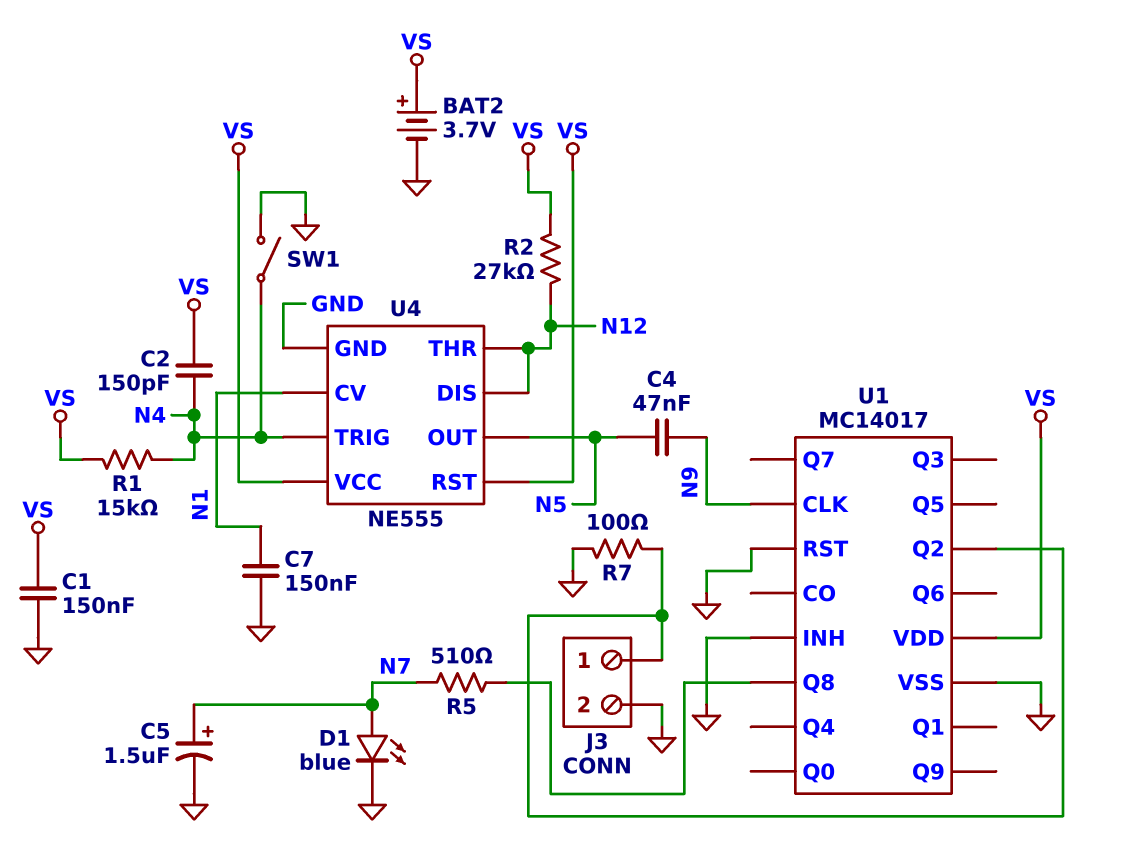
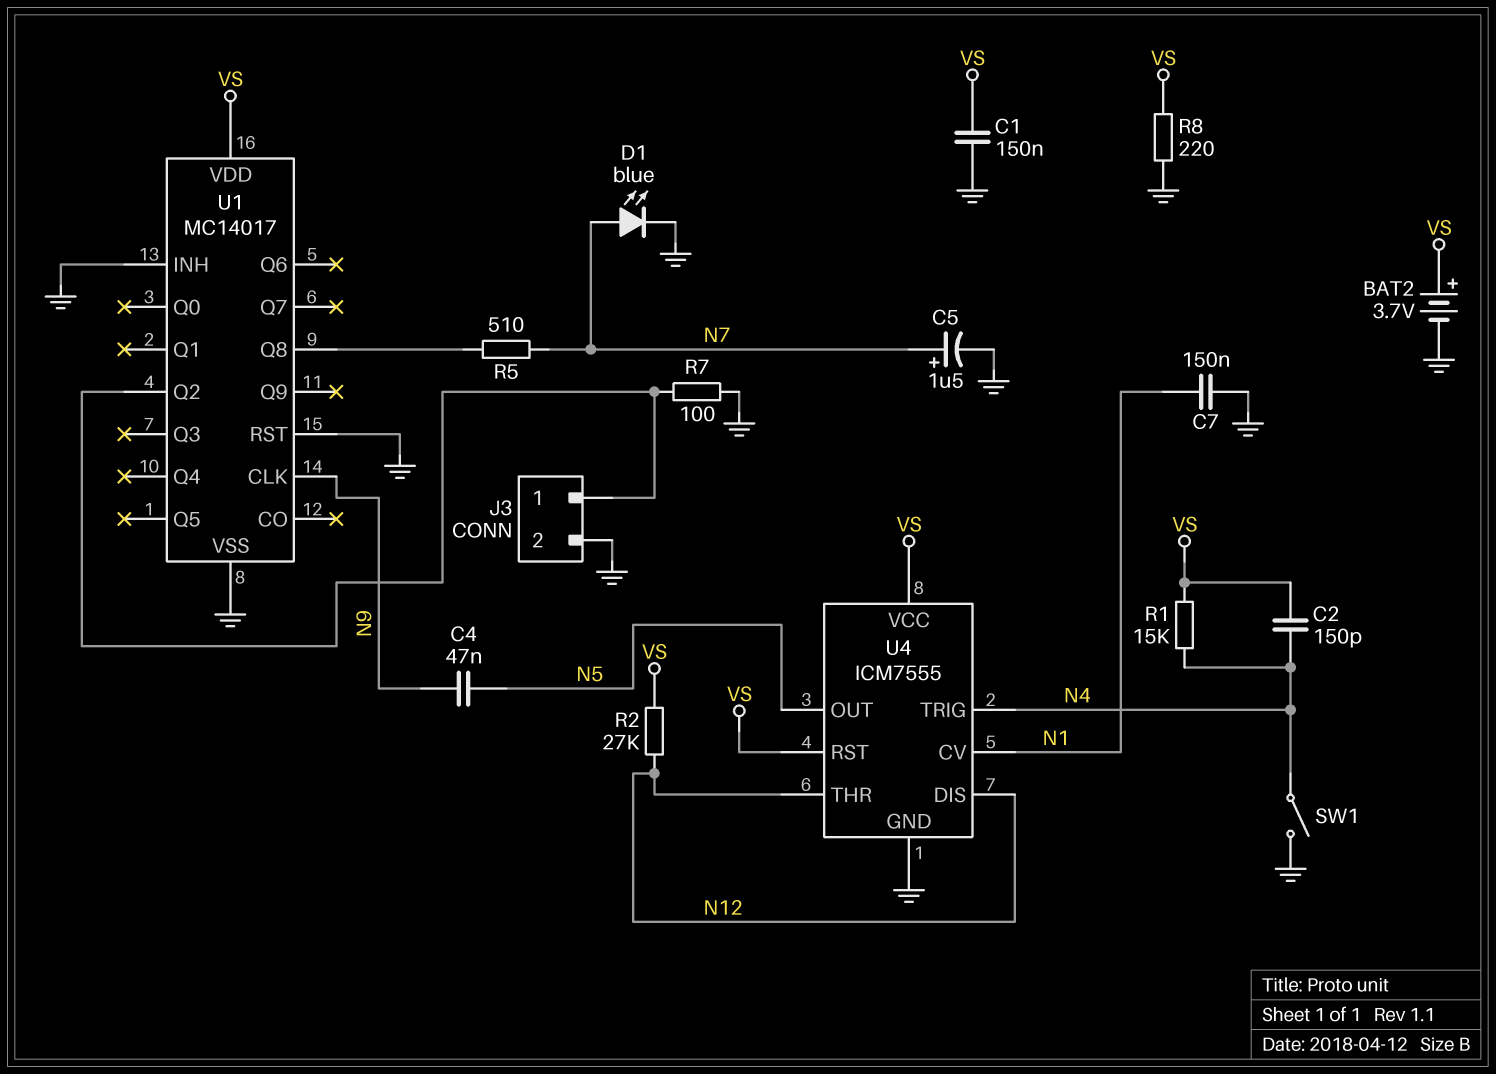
R8: none -> 220 (GND, VS)
U4: NE555 -> ICM7555

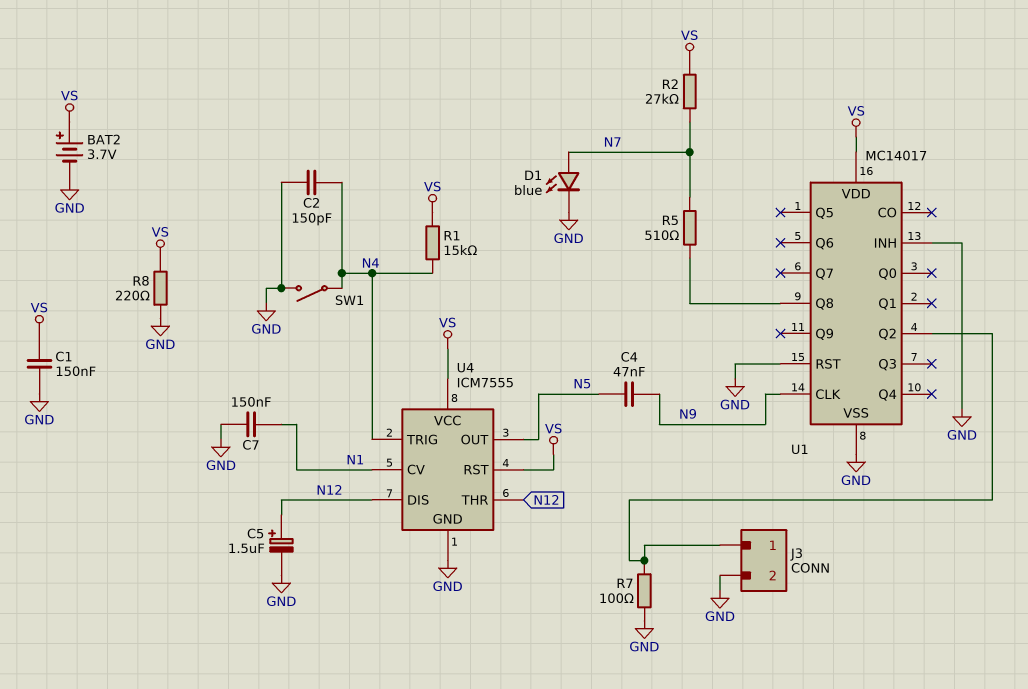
C2: 150pF (N4, VS) -> 150pF (GND, N4)
C5: 1.5uF (plus N7, minus GND) -> 1.5uF (plus N12, minus GND)
R2: 27k (N12, VS) -> 27k (N7, VS)

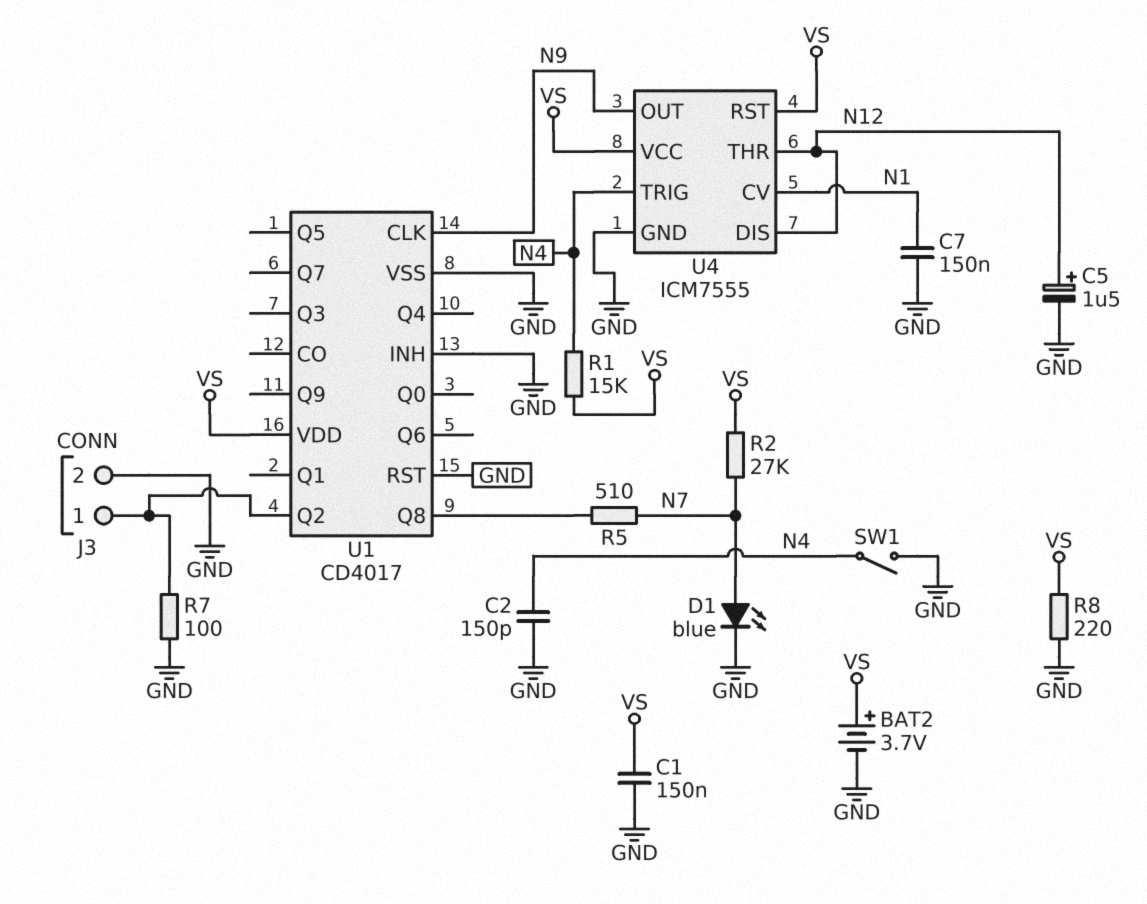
C4: 47nF (N5, N9) -> none
U1: MC14017 -> CD4017
U4 pin OUT: N5 -> N9

